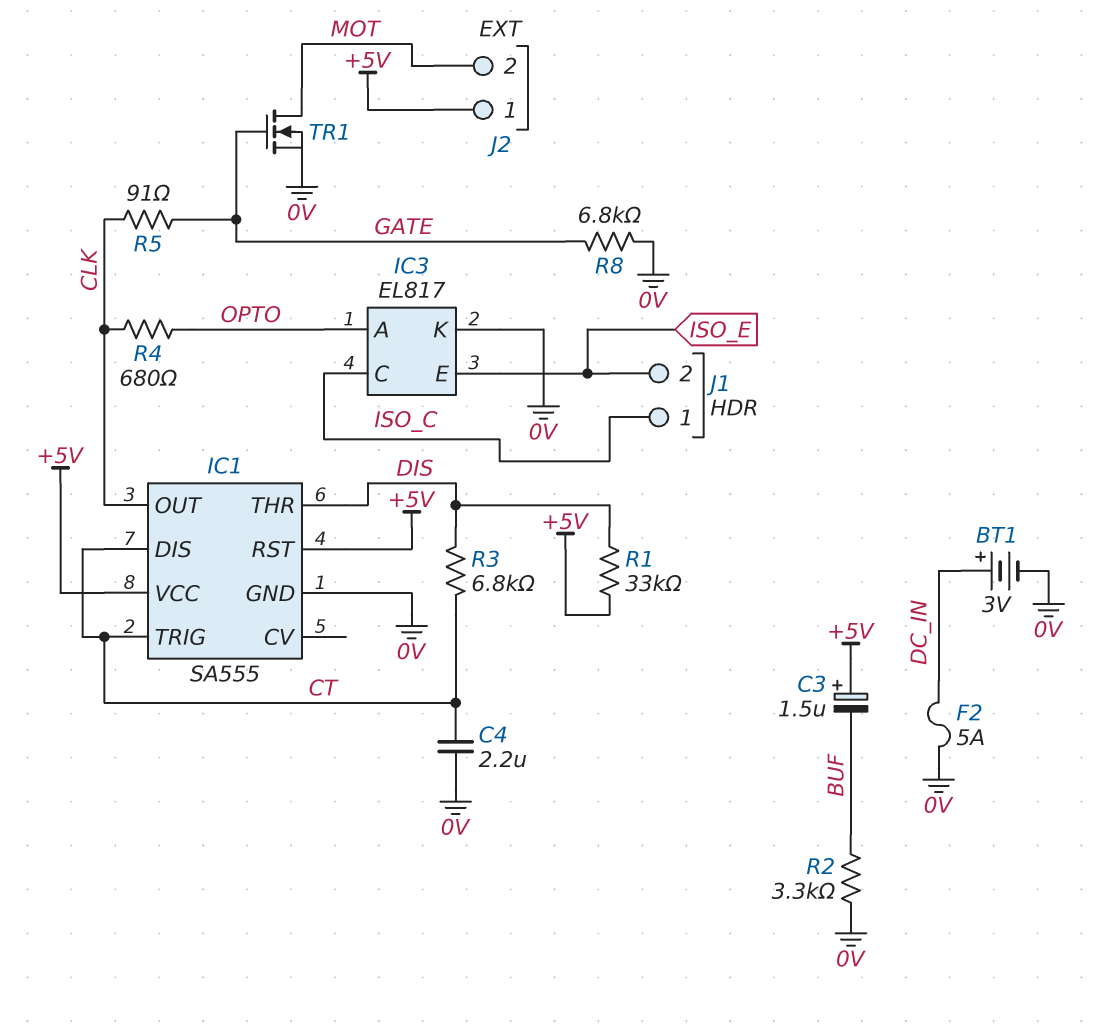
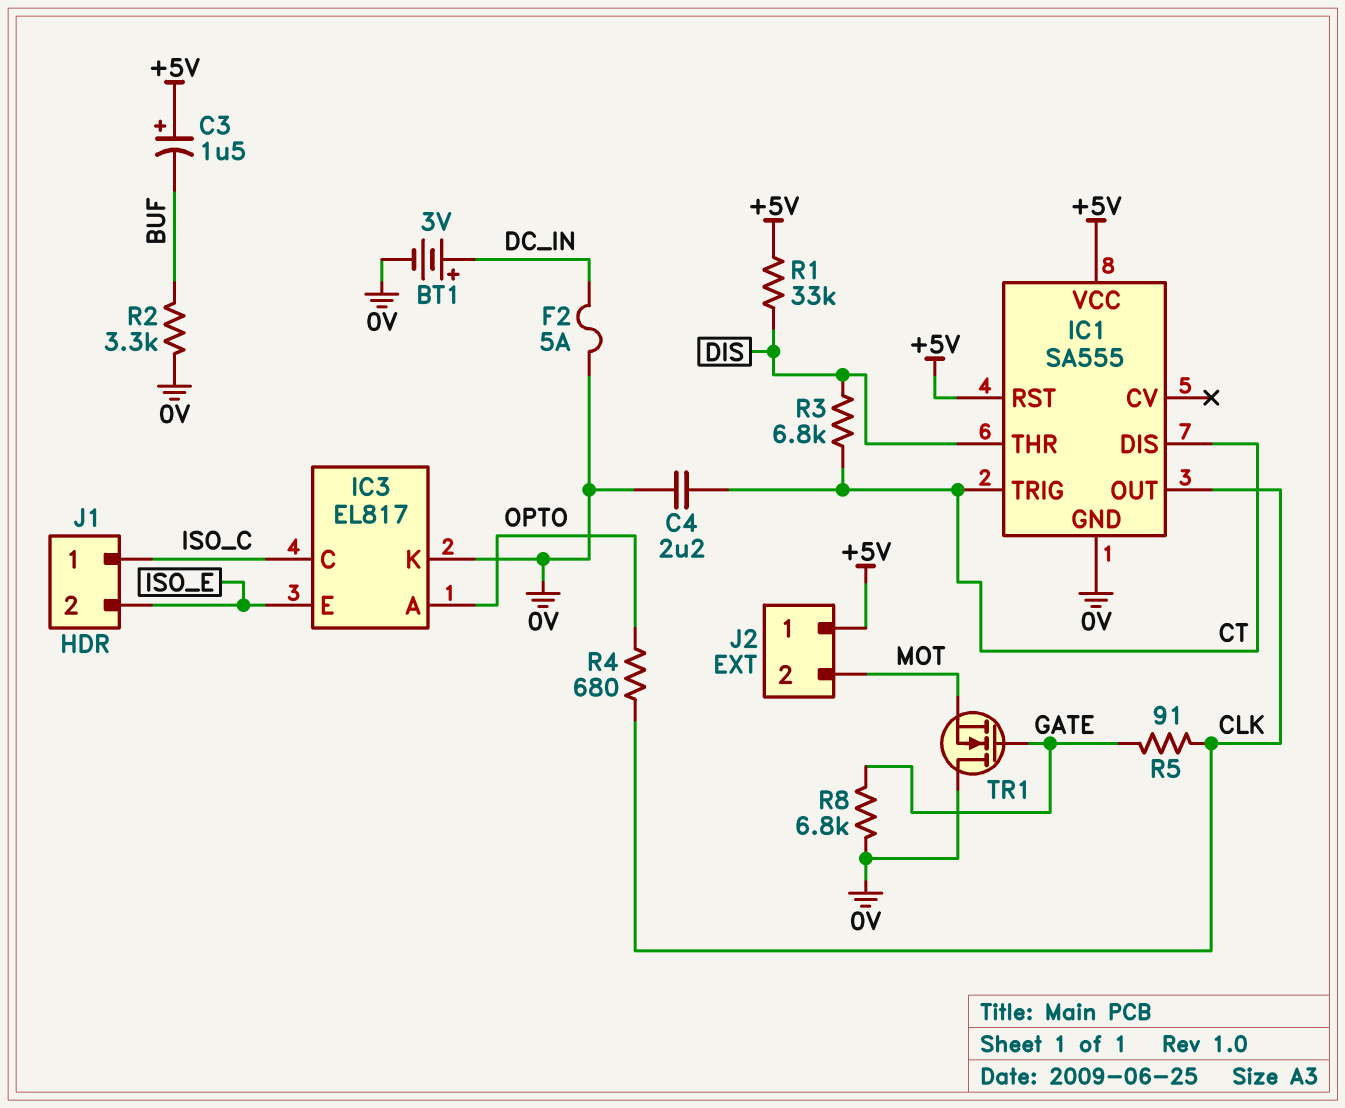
TR1: NMOS (G GATE, D MOT, S 0V) -> NMOS (G GATE, D 0V, S MOT)

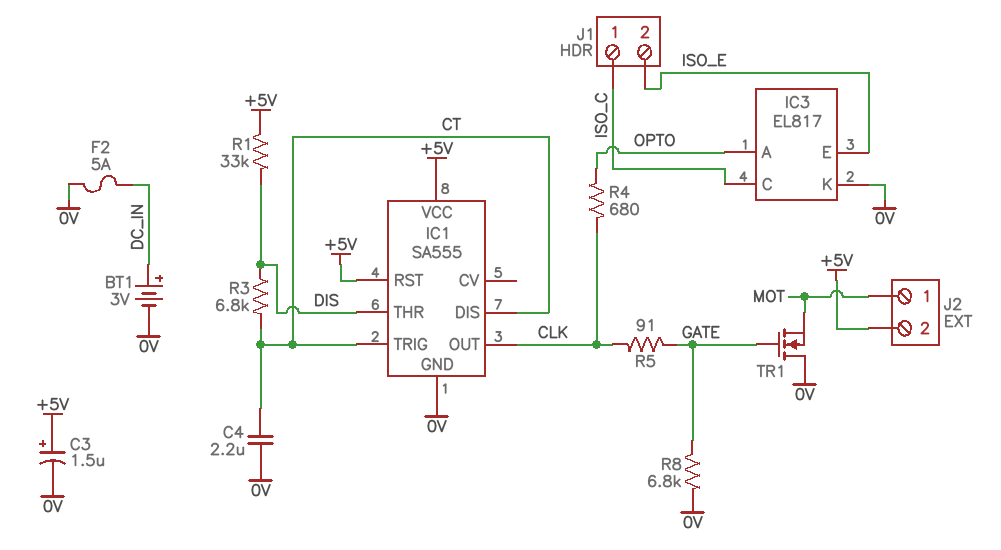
C3: 1.5uF (plus +5V, minus BUF) -> 1.5uF (plus +5V, minus 0V)
J2 pin 1: +5V -> MOT
J2 pin 2: MOT -> +5V
R2: 3.3k (0V, BUF) -> none

